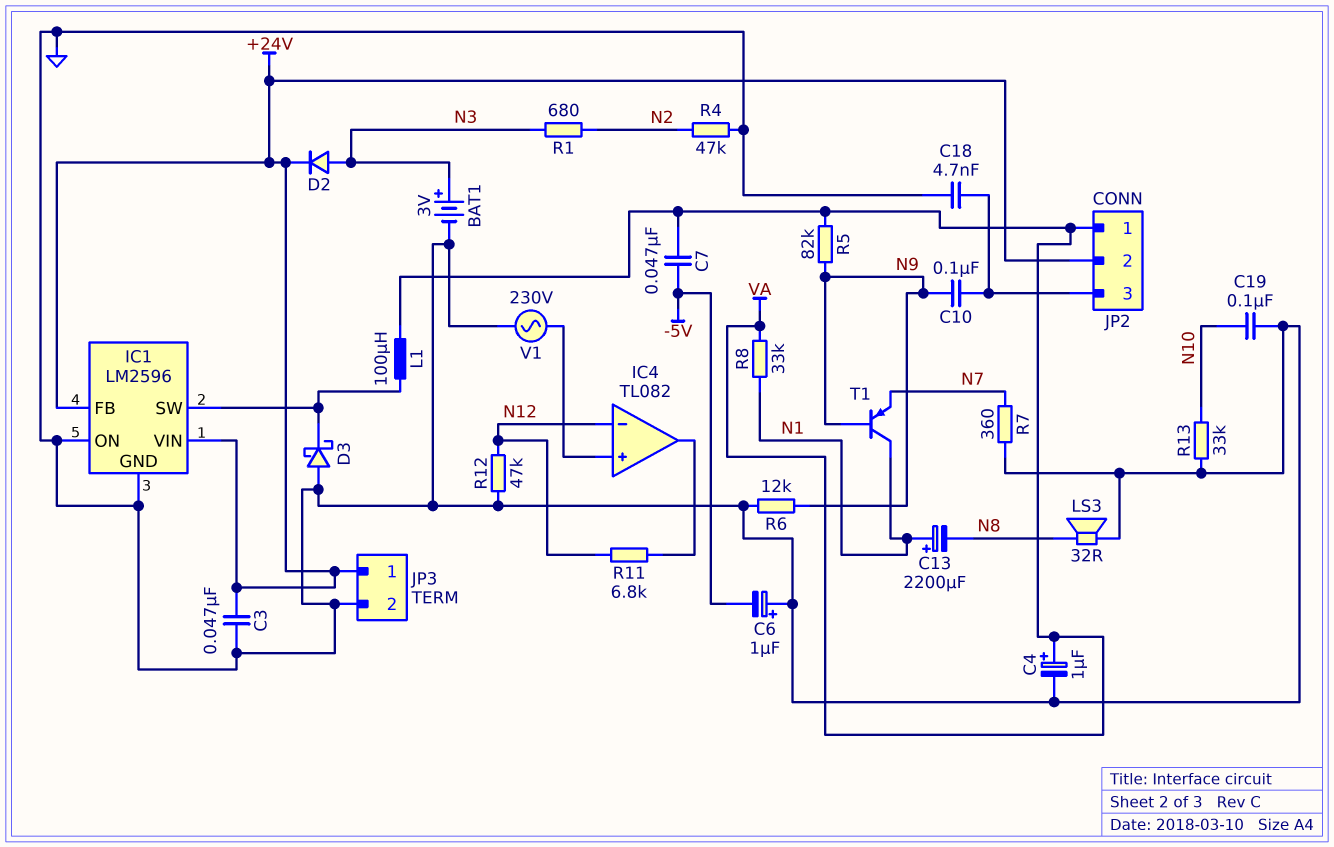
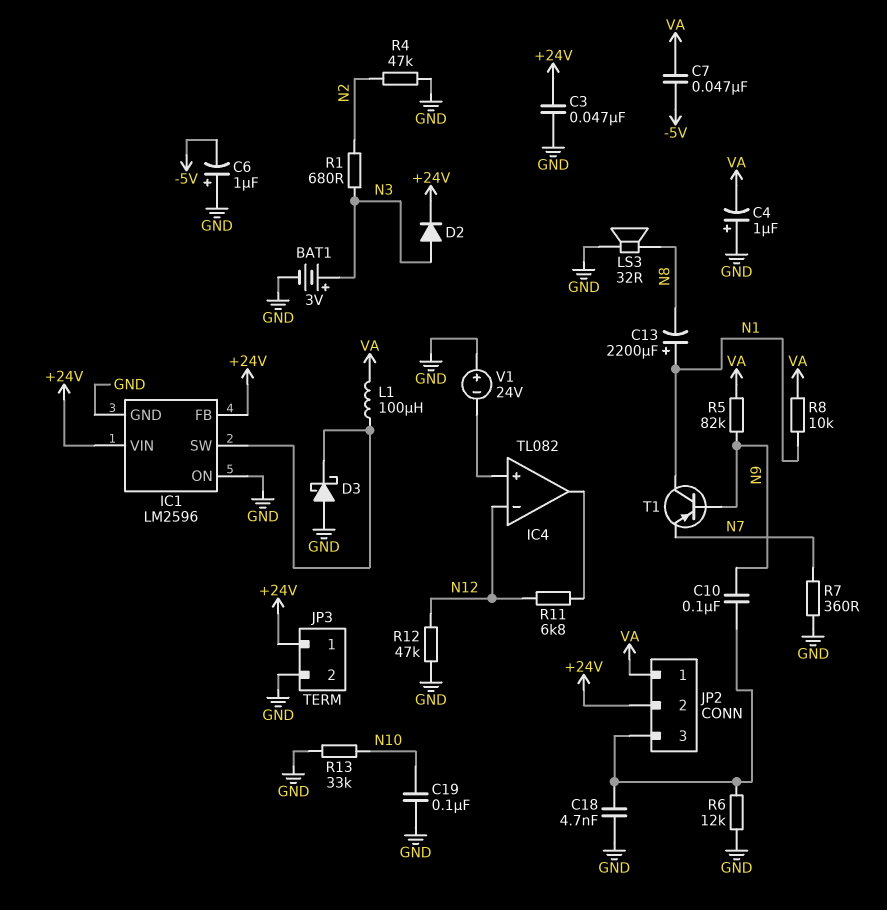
C4: 1uF (plus VA, minus GND) -> 1uF (plus GND, minus VA)
R6: 12k (GND, N9) -> 12k (GND, JP2/3)
R8: 33k (N1, VA) -> 10k (N1, VA)
V1: AC 230V (GND, IC4/in+) -> 24V (plus GND, minus IC4/in+)

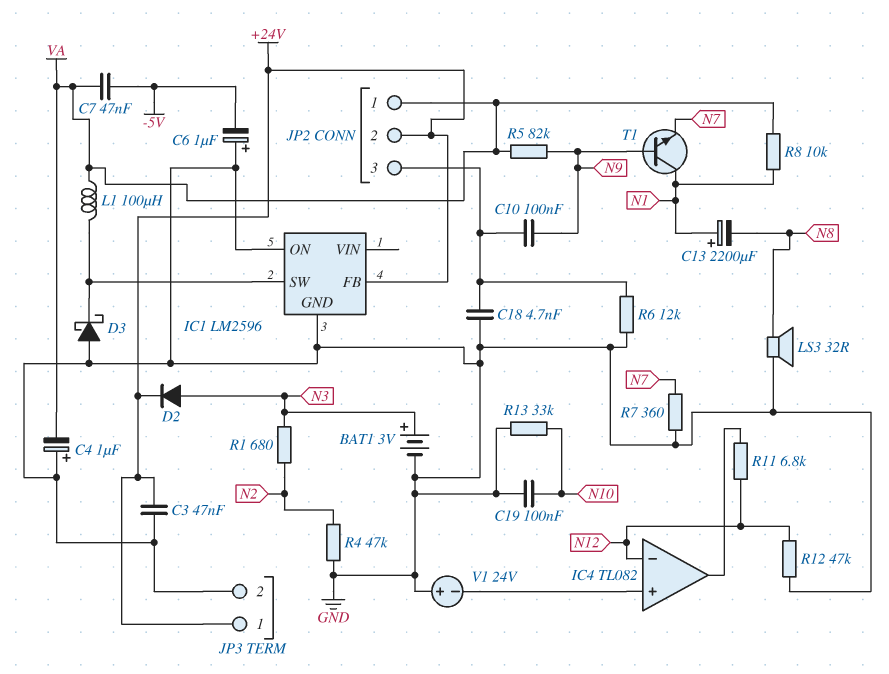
IC1 pin VIN: +24V -> none
T1: PNP (B N9, C N1, E N7) -> NPN (B N9, C N1, E N7)

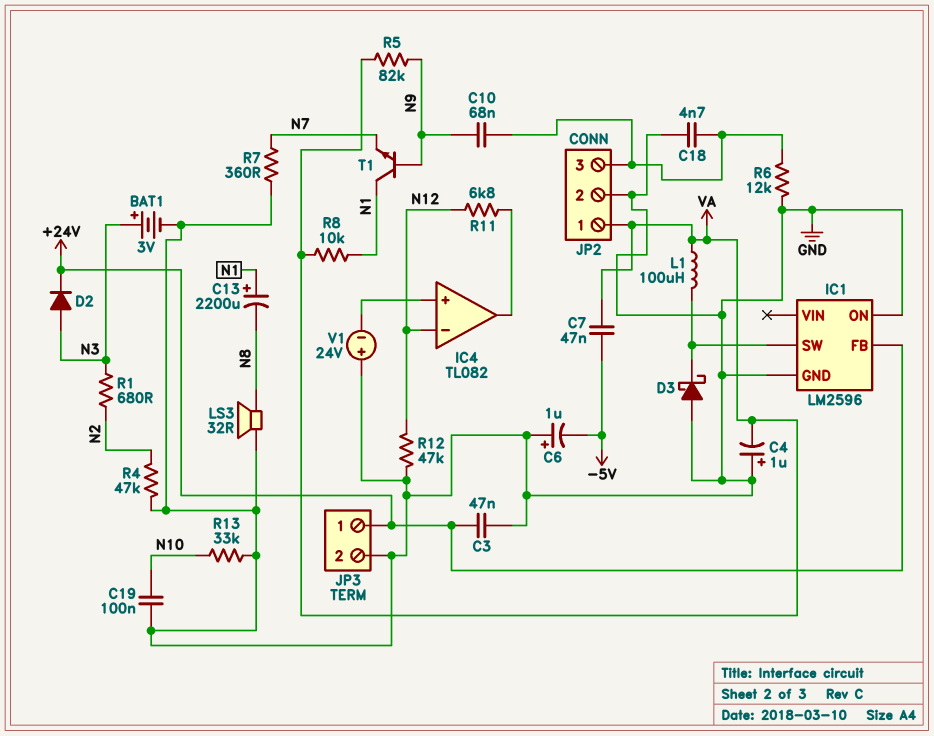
C10: 100nF (JP2/3, N9) -> 68nF (JP2/3, N9)
JP2 pin 2: +24V -> GND

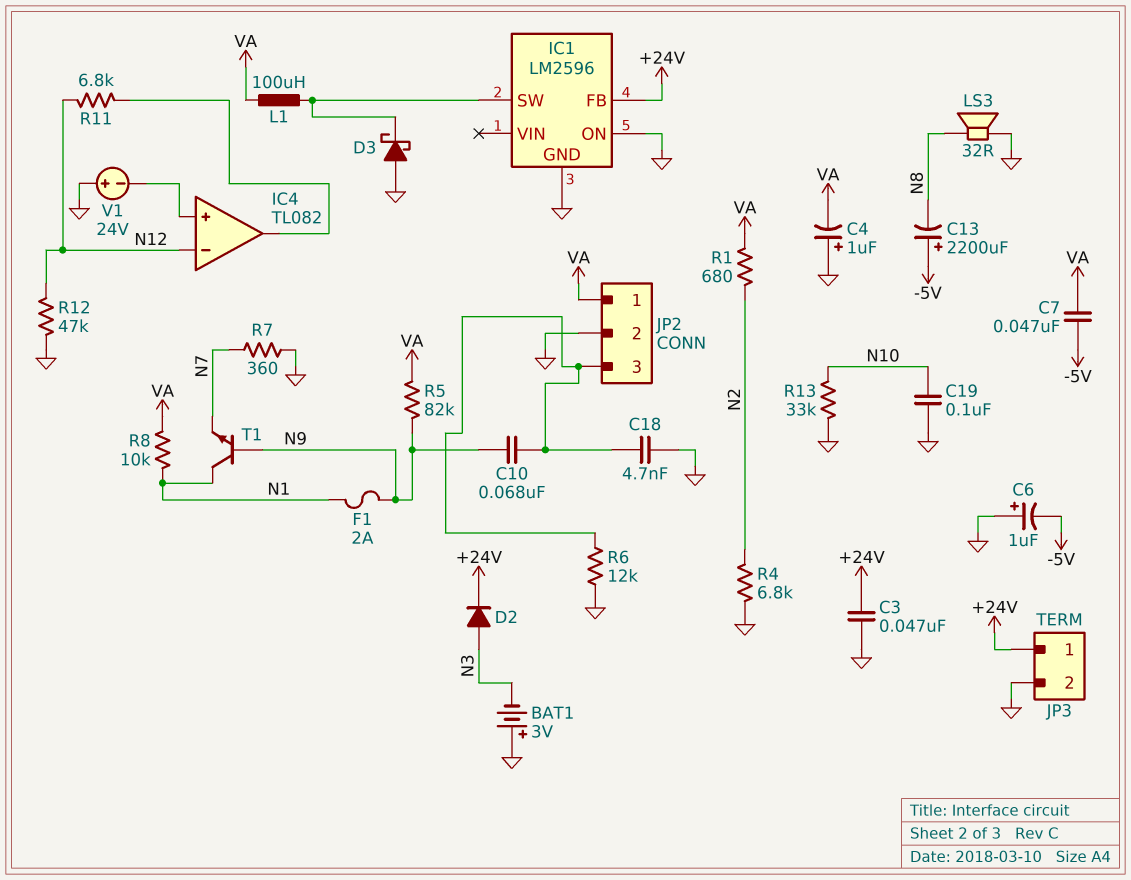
BAT1: 3V (plus N3, minus GND) -> 3V (plus GND, minus N3)
C13: 2200uF (plus N1, minus N8) -> 2200uF (plus -5V, minus N8)
F1: none -> 2A (N1, N9)
R1: 680 (N2, N3) -> 680 (N2, VA)
R4: 47k (GND, N2) -> 6.8k (GND, N2)

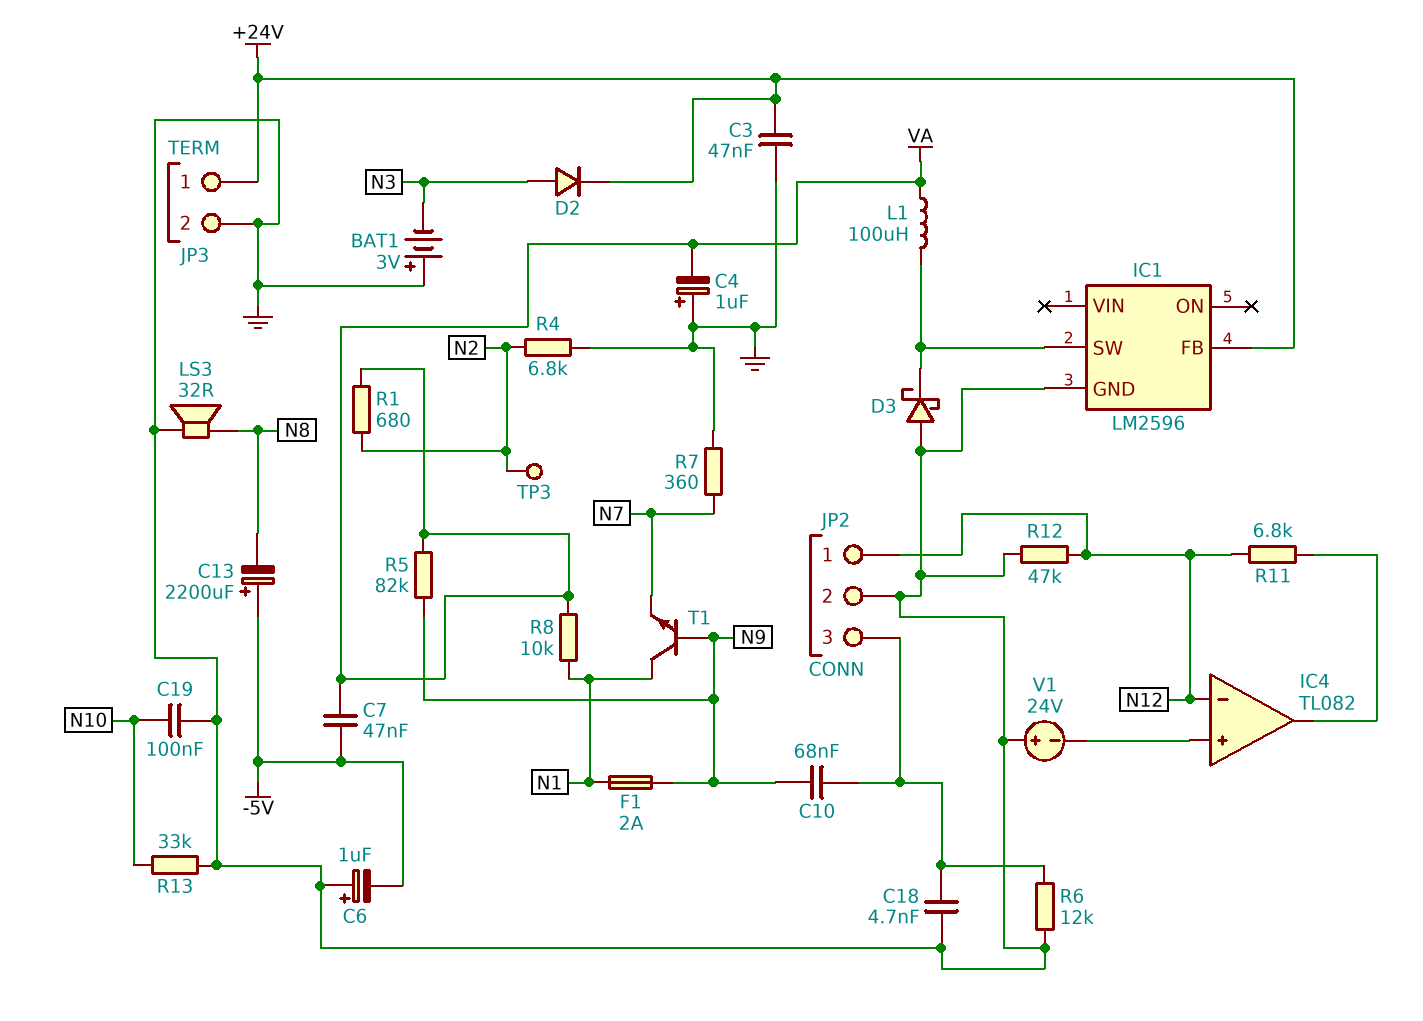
IC1 pin ON: GND -> none
JP2 pin 1: VA -> N12
TP3: none -> test point (N2)

